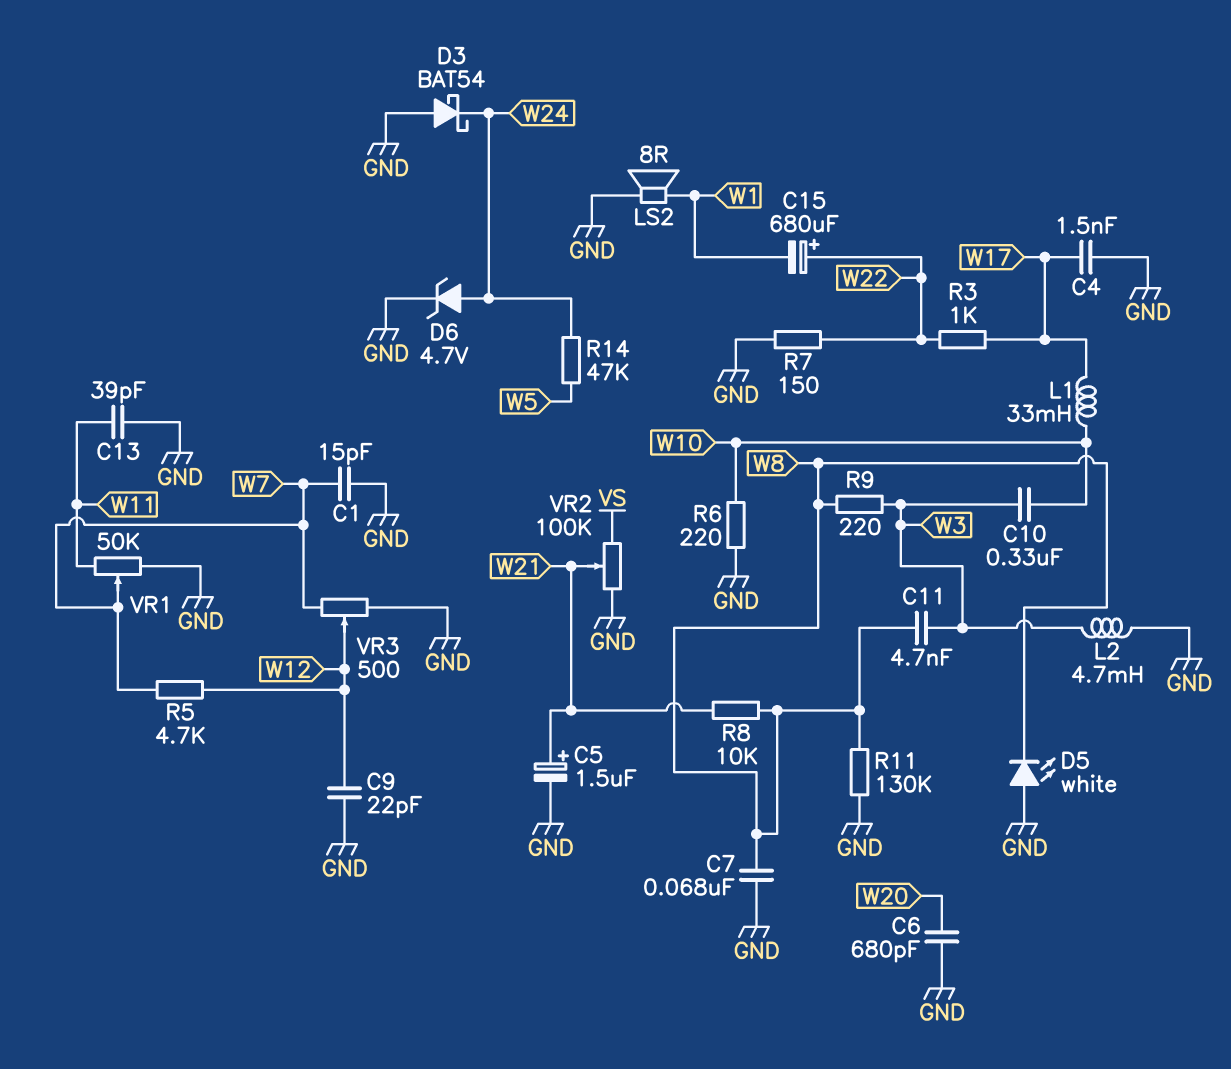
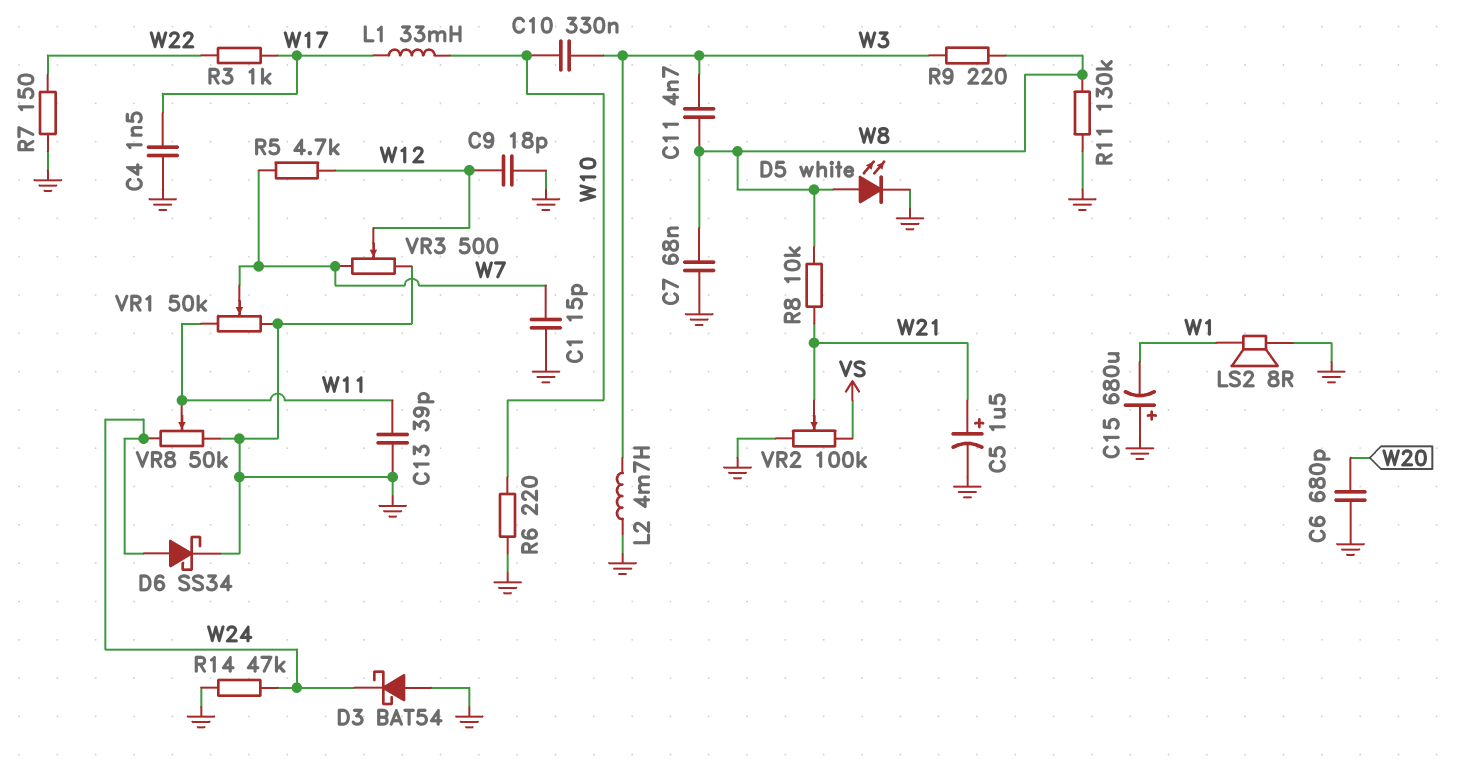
C9: 22pF (GND, W12) -> 18pF (GND, W12)
C15: 680uF (plus W22, minus W1) -> 680uF (plus GND, minus W1)
D5: LED white (A GND, K W8) -> LED white (A W8, K GND)
D6: zener 4.7V (A W24, K GND) -> schottky SS34 (A W24, K GND)
R14: 47k (W5, W24) -> 47k (GND, W24)
VR8: none -> 50k (GND, W24, wiper W11)

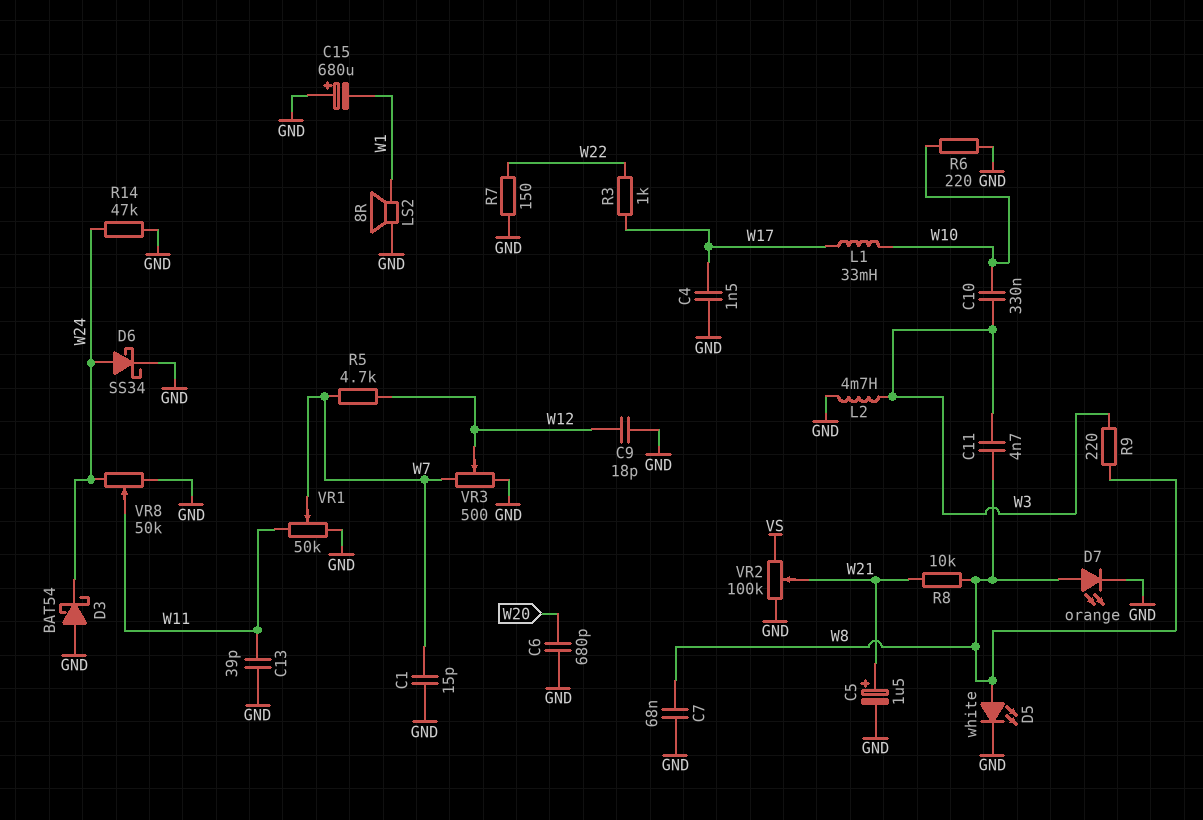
D7: none -> LED orange (A W8, K GND)
R11: 130k (GND, W8) -> none

